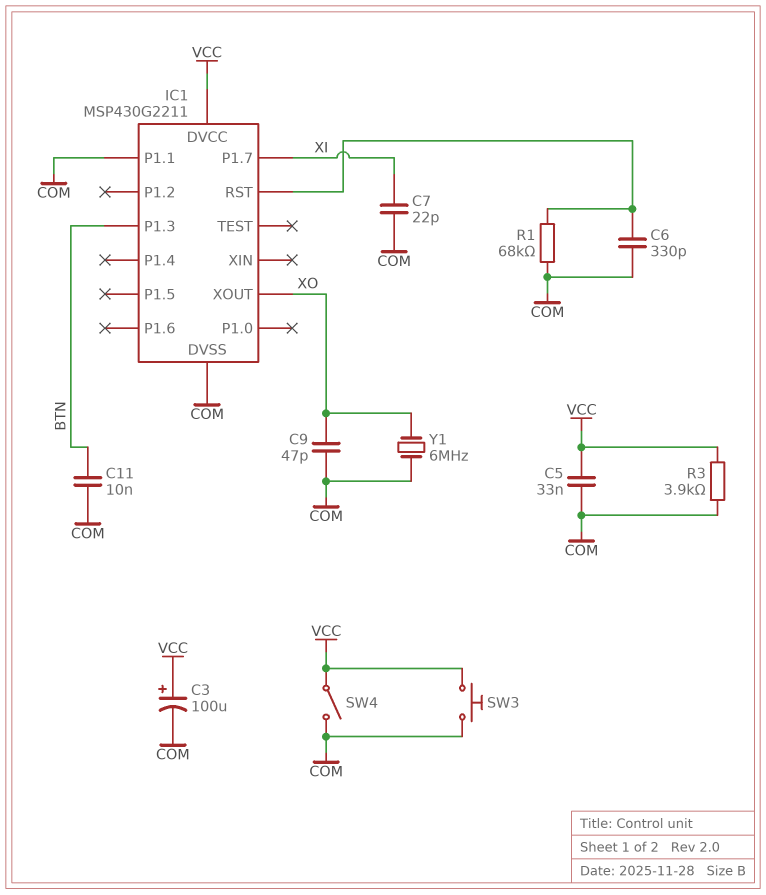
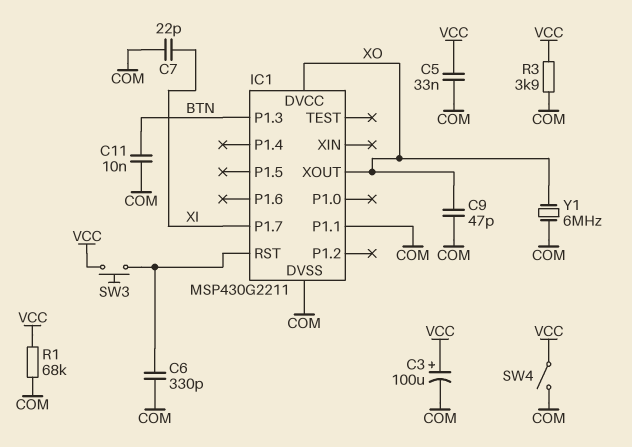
IC1 pin DVCC: VCC -> XO
R1: 68k (COM, IC1/RST) -> 68k (COM, VCC)
SW3: button (COM, VCC) -> button (IC1/RST, VCC)

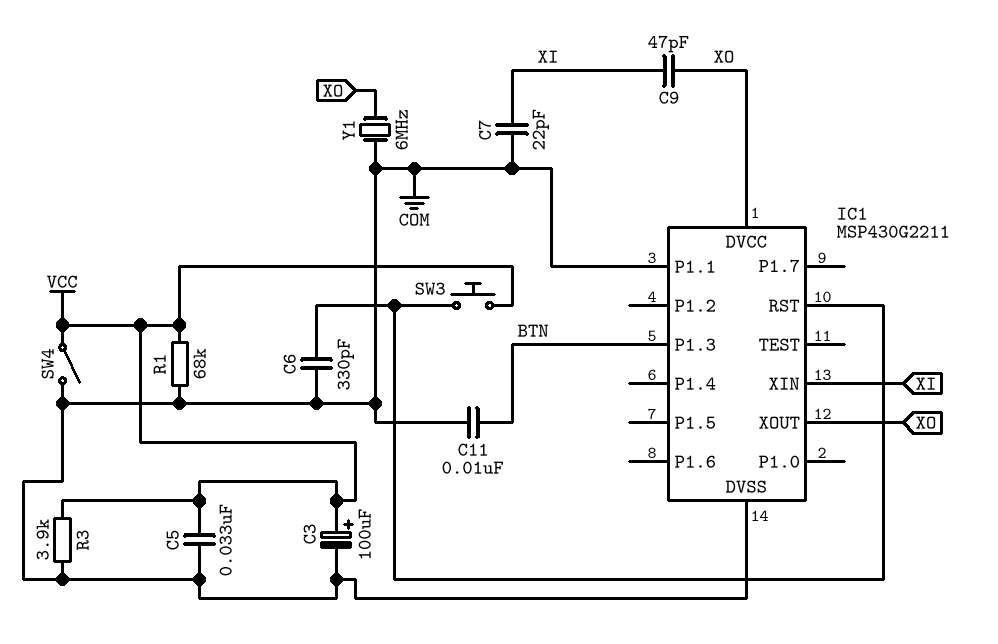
C9: 47pF (COM, XO) -> 47pF (XI, XO)
IC1 pin P1.7: XI -> none
IC1 pin XIN: none -> XI

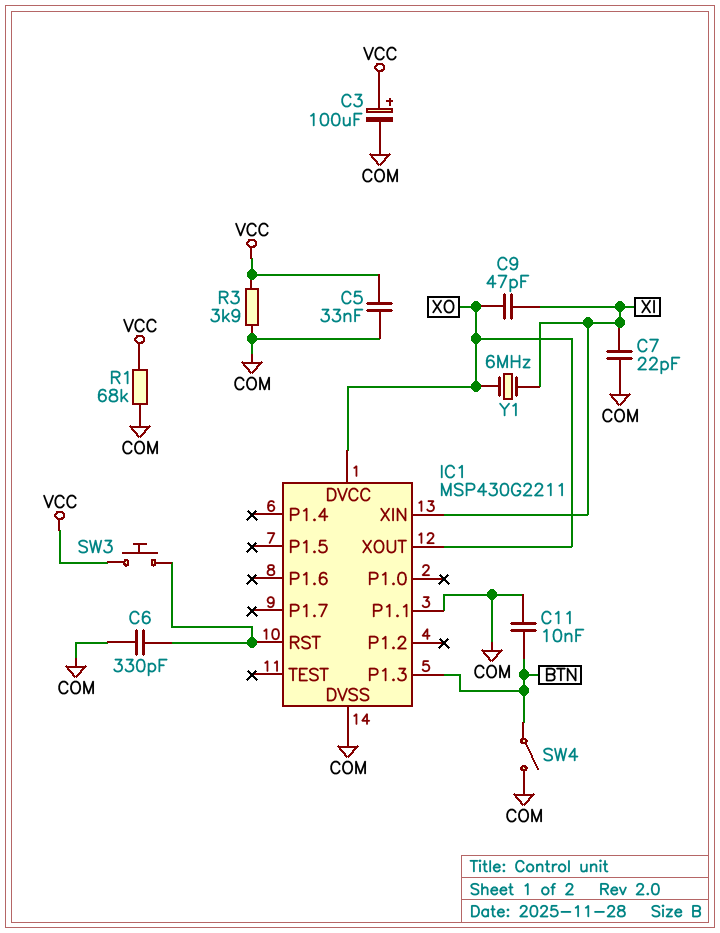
SW4: switch (COM, VCC) -> switch (BTN, COM)
Y1: 6MHz (COM, XO) -> 6MHz (XI, XO)

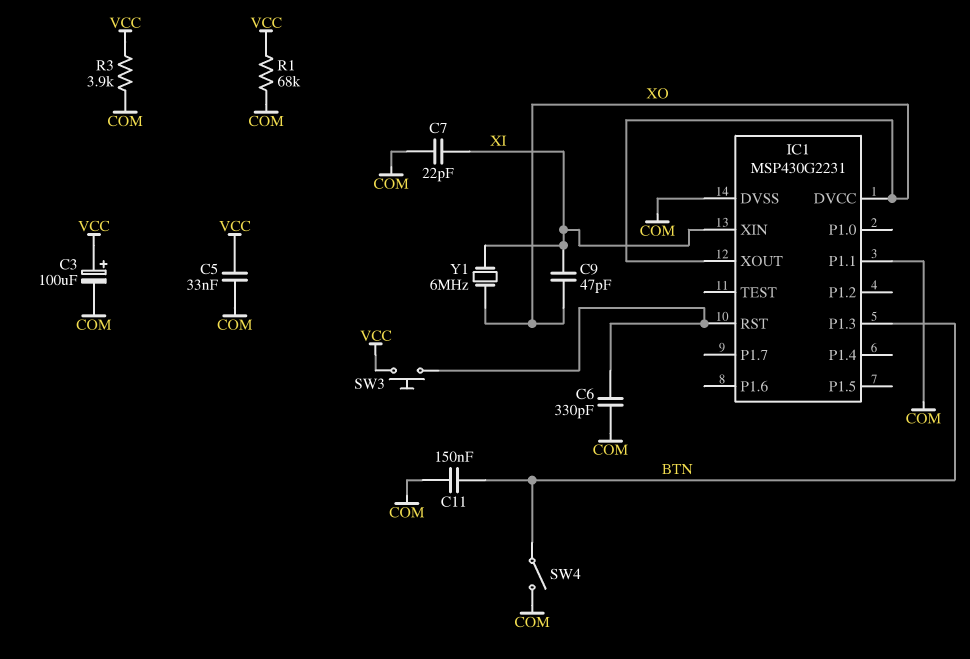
C11: 10nF (BTN, COM) -> 150nF (BTN, COM)
IC1: MSP430G2211 -> MSP430G2231

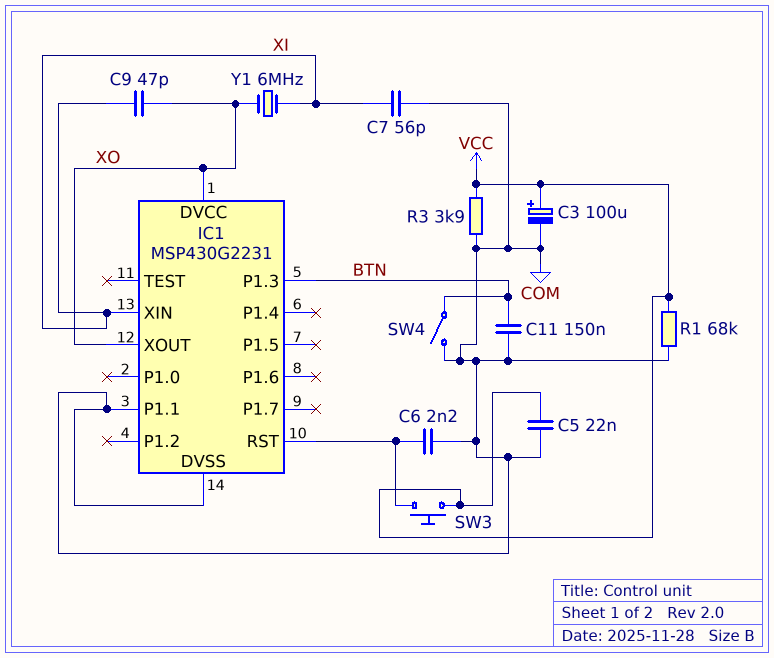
C5: 33nF (COM, VCC) -> 22nF (COM, VCC)
C6: 330pF (COM, IC1/RST) -> 2.2nF (COM, IC1/RST)
C7: 22pF (COM, XI) -> 56pF (COM, XI)

